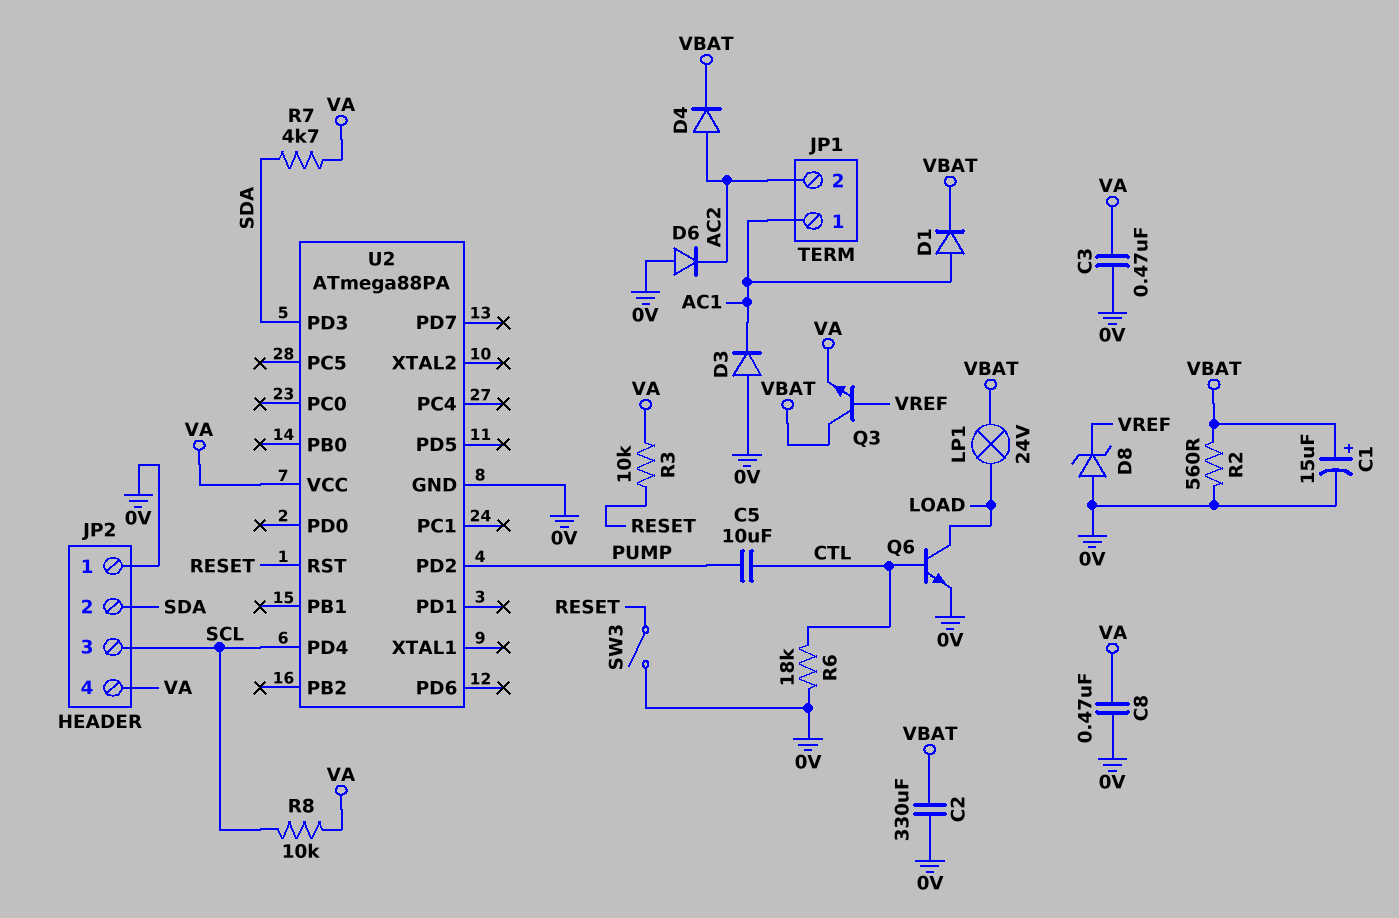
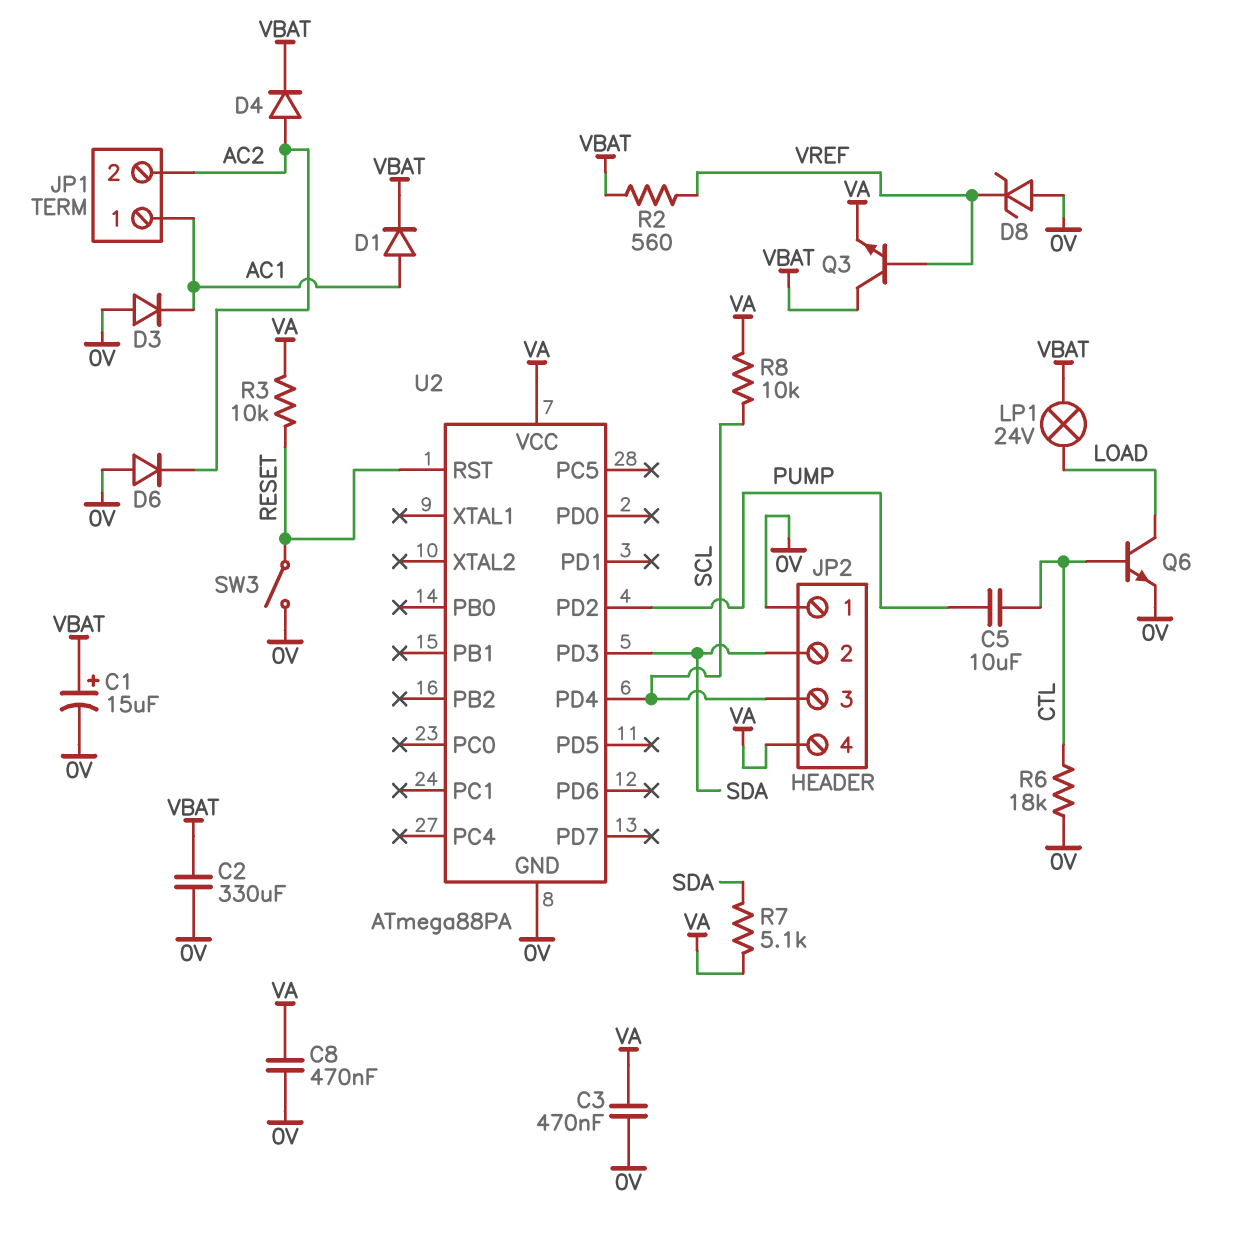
R2: 560 (0V, VBAT) -> 560 (VBAT, VREF)
R7: 4.7k (SDA, VA) -> 5.1k (SDA, VA)

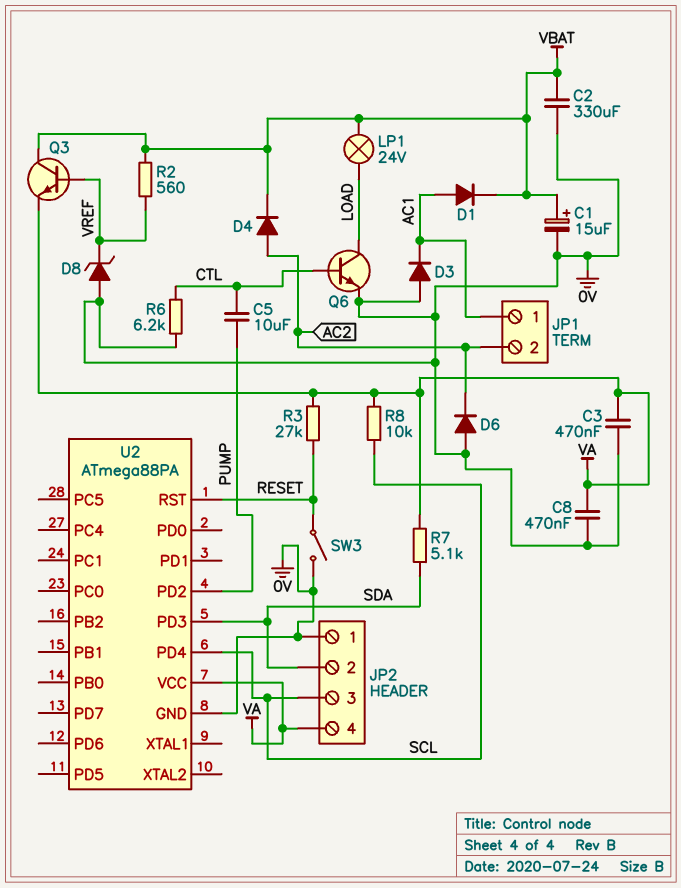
R3: 10k (RESET, VA) -> 27k (RESET, VA)
R6: 18k (0V, CTL) -> 6.2k (0V, CTL)

